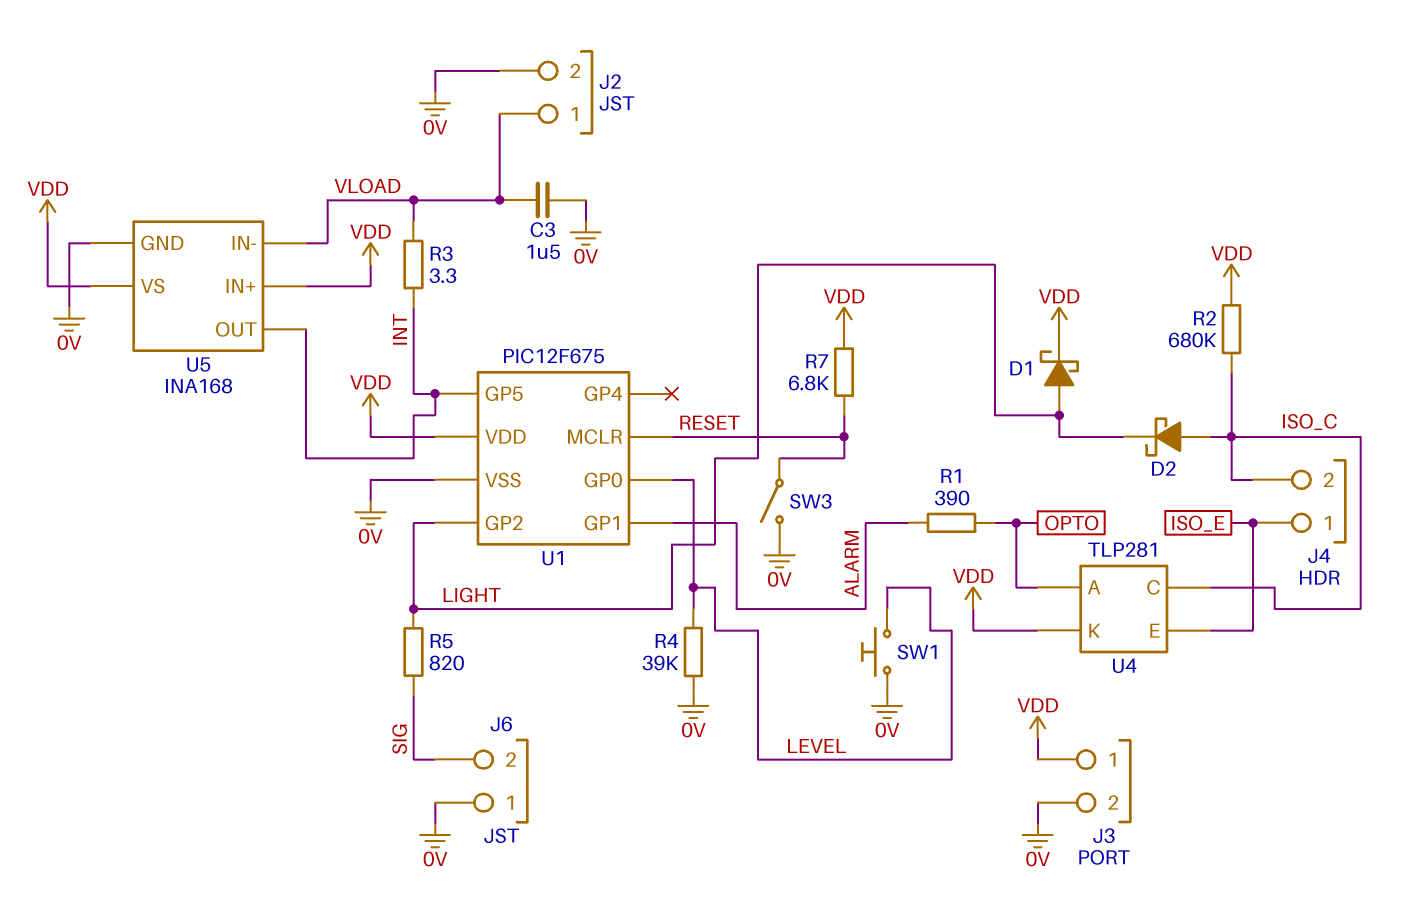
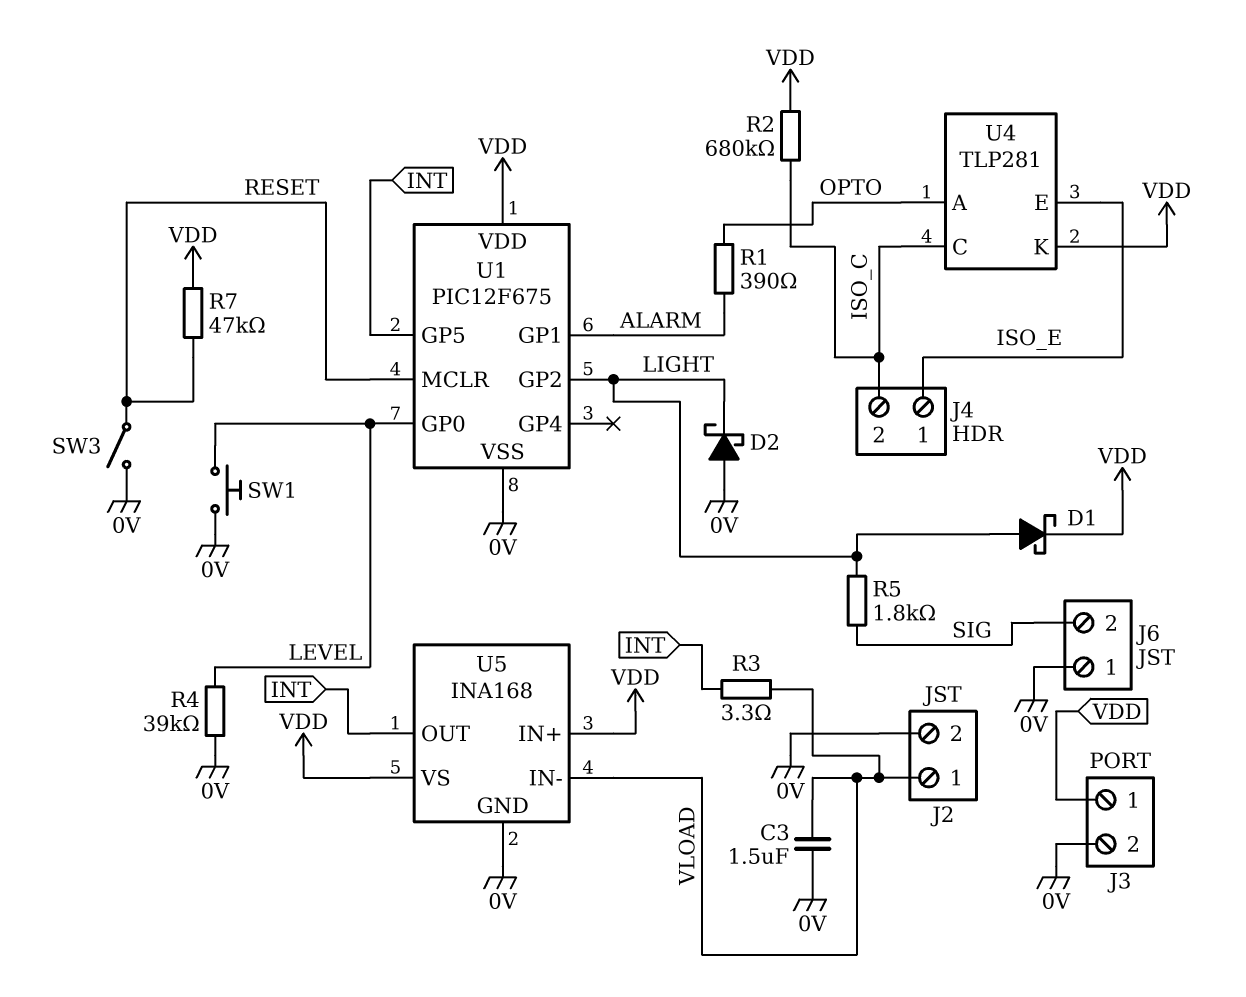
D2: schottky (A ISO_C, K LIGHT) -> schottky (A 0V, K LIGHT)
R5: 820 (LIGHT, SIG) -> 1.8k (LIGHT, SIG)
R7: 6.8k (RESET, VDD) -> 47k (RESET, VDD)

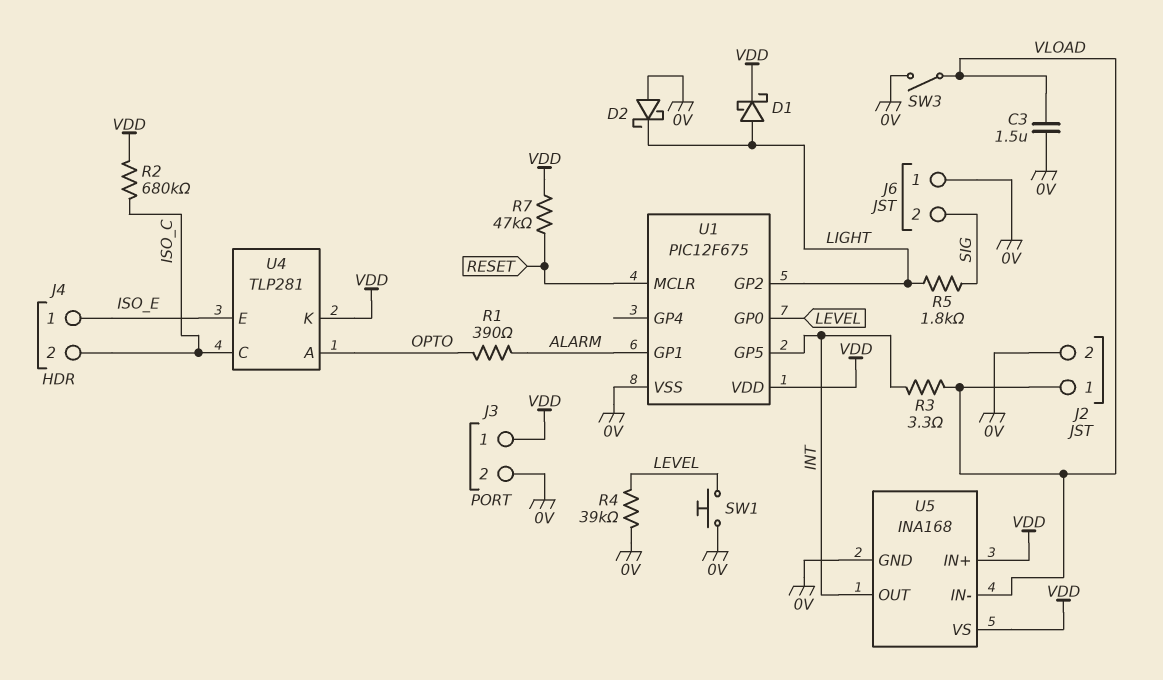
SW3: switch (0V, RESET) -> switch (0V, VLOAD)

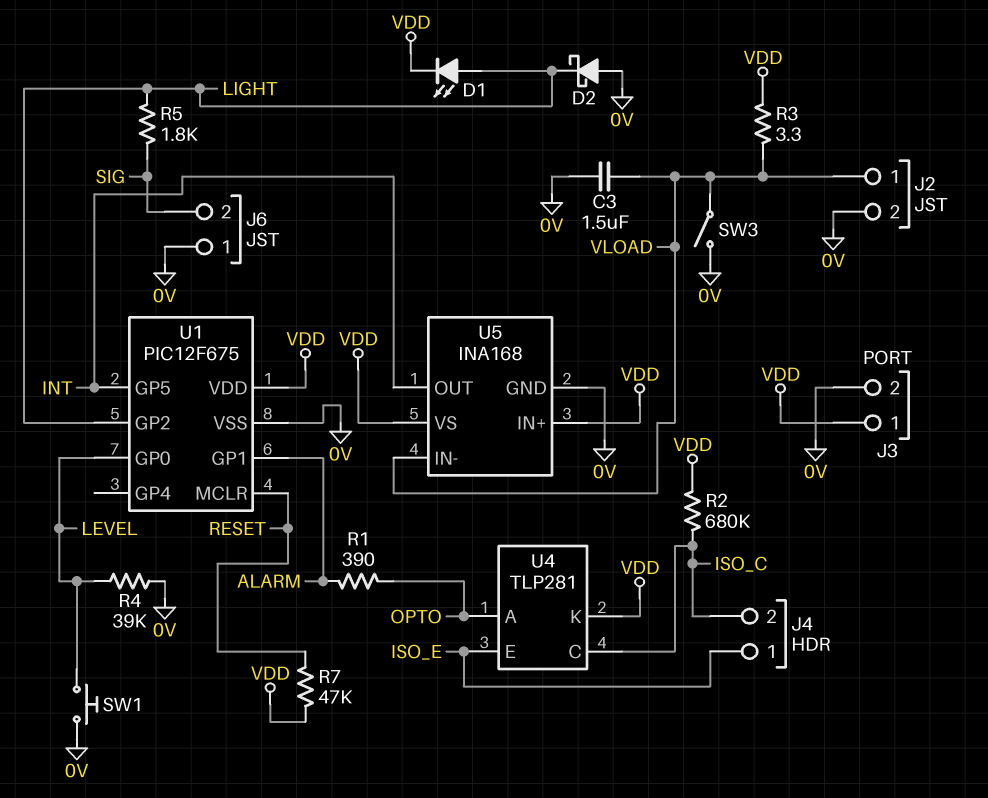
D1: schottky (A LIGHT, K VDD) -> LED (A LIGHT, K VDD)
R3: 3.3 (INT, VLOAD) -> 3.3 (VDD, VLOAD)

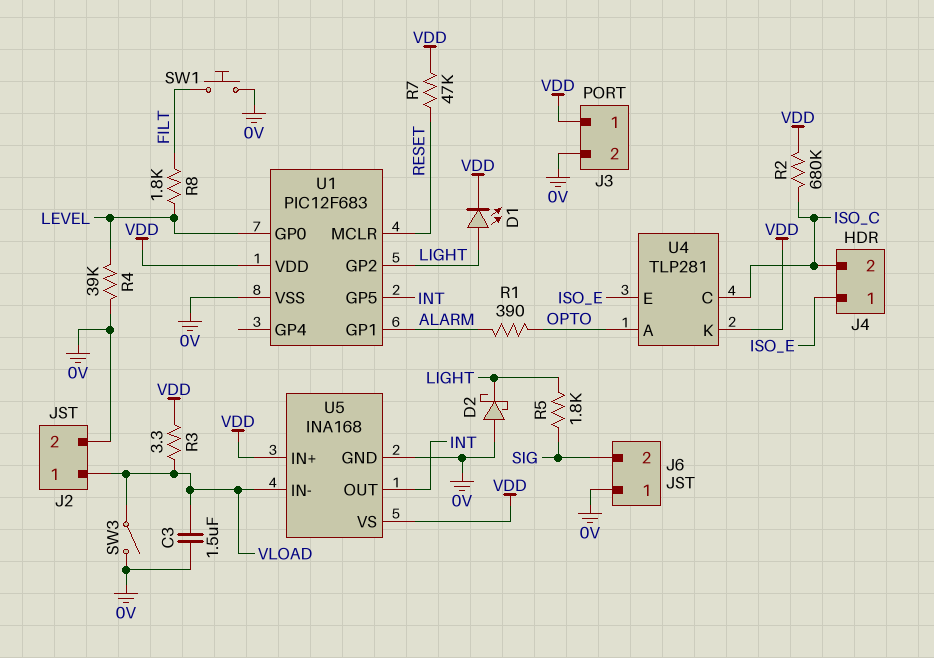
R8: none -> 1.8k (FILT, LEVEL)
SW1: button (0V, LEVEL) -> button (0V, FILT)
U1: PIC12F675 -> PIC12F683

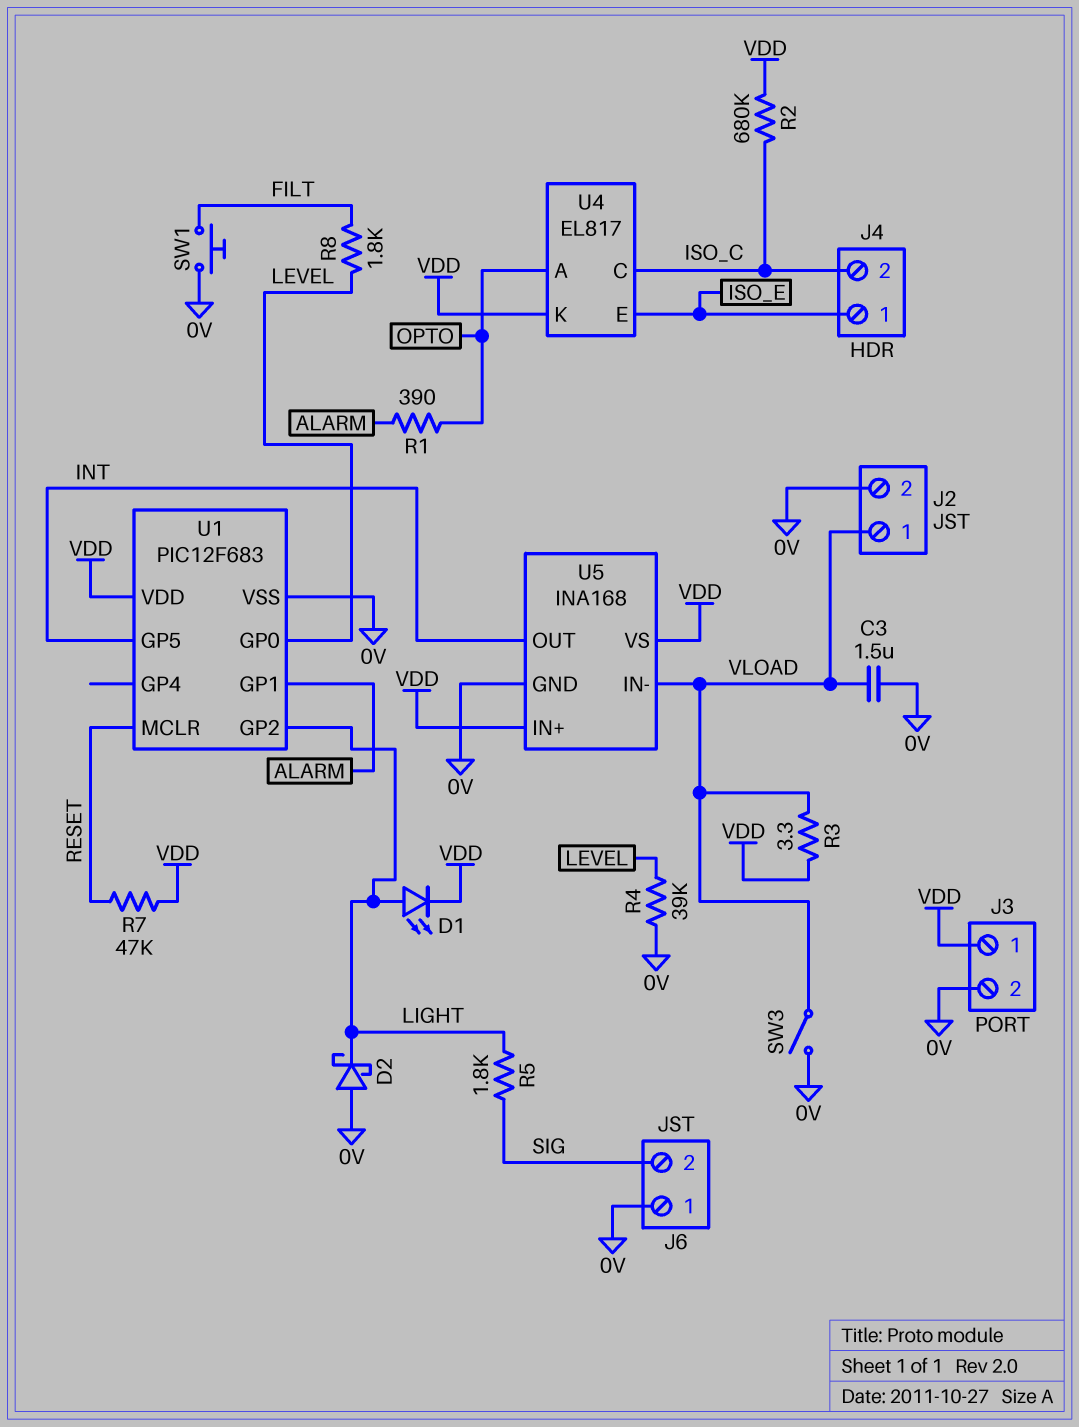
U4: TLP281 -> EL817

